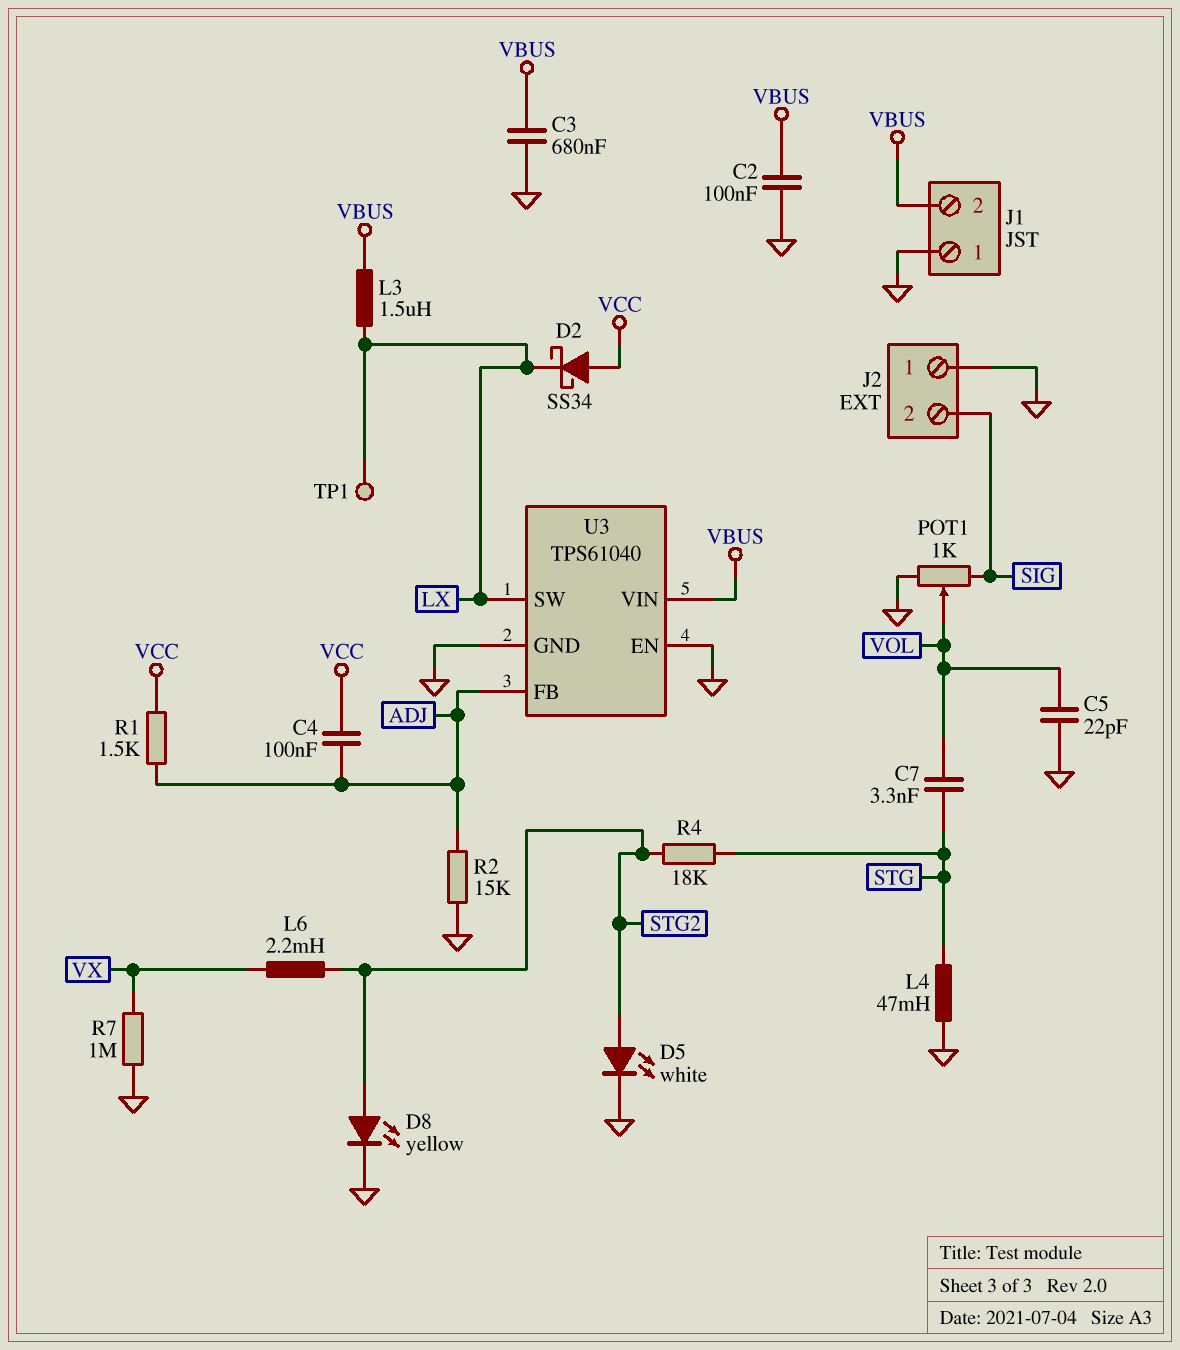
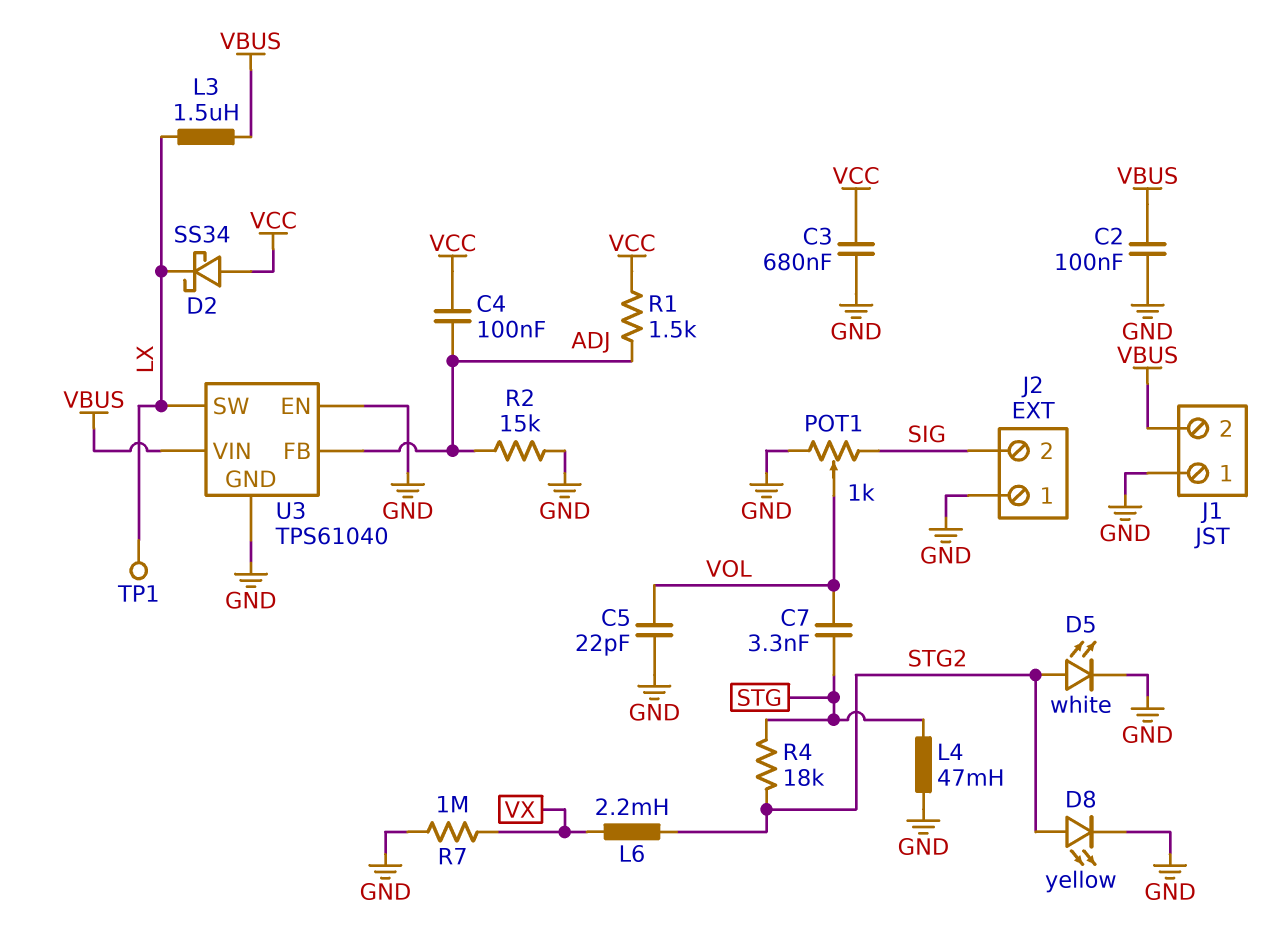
C3: 680nF (GND, VBUS) -> 680nF (GND, VCC)

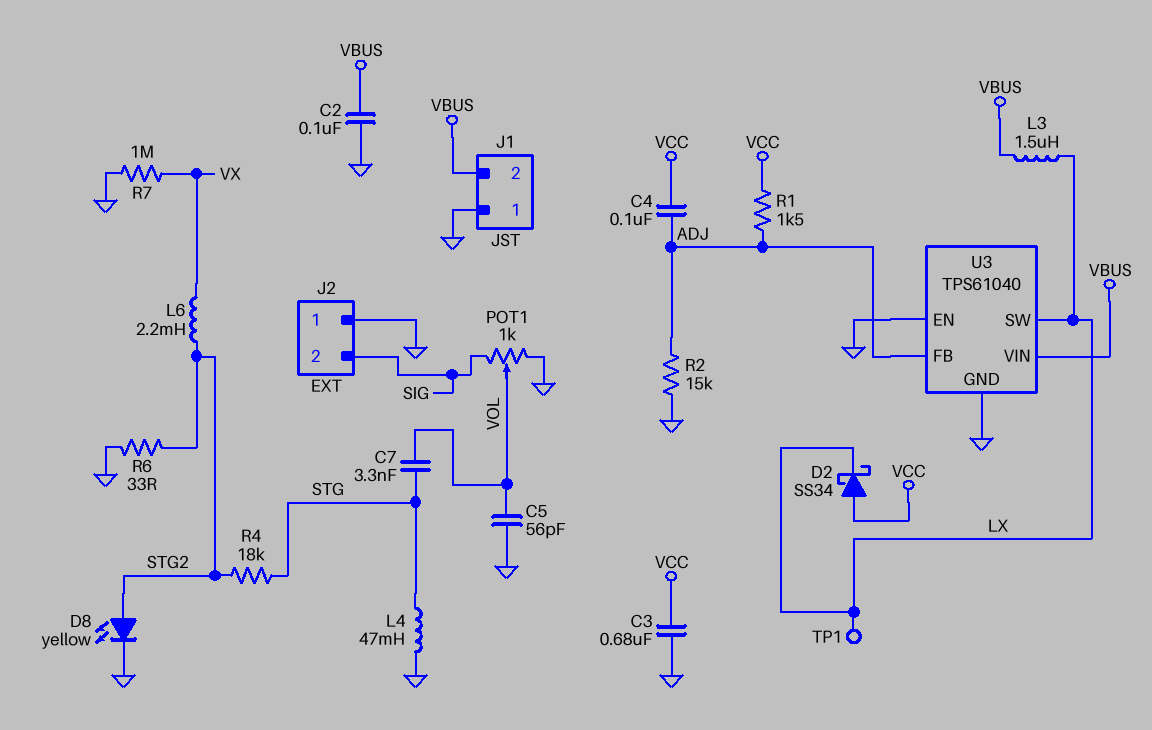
C5: 22pF (GND, VOL) -> 56pF (GND, VOL)
D5: LED white (A STG2, K GND) -> none
R6: none -> 33 (GND, STG2)

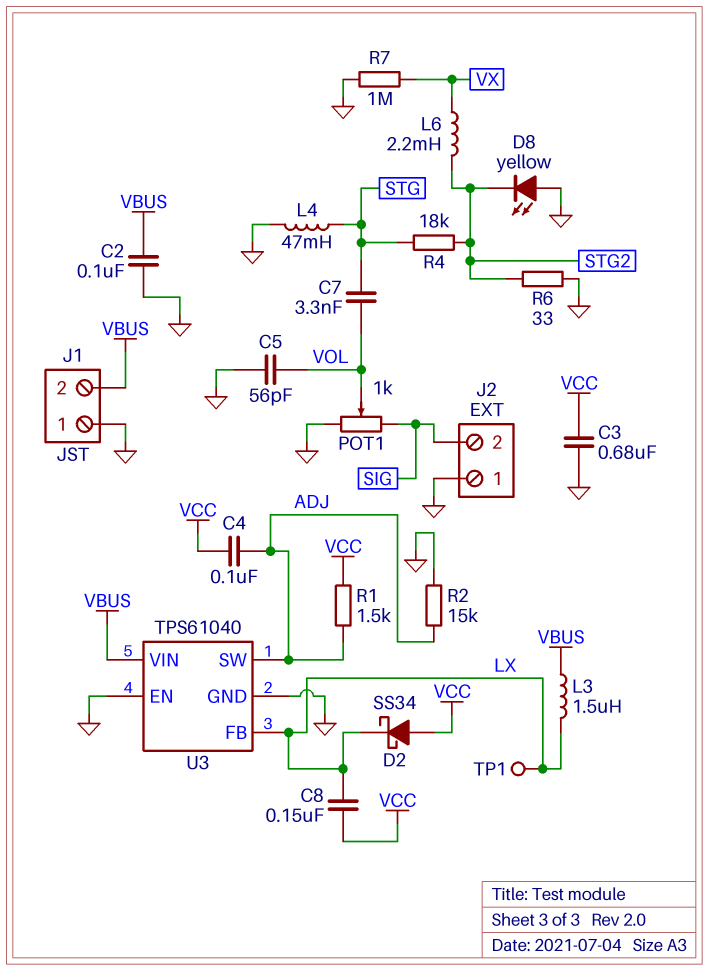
C8: none -> 150nF (LX, VCC)
D8: LED yellow (A STG2, K GND) -> LED yellow (A GND, K STG2)
U3 pin FB: ADJ -> LX
U3 pin SW: LX -> ADJ

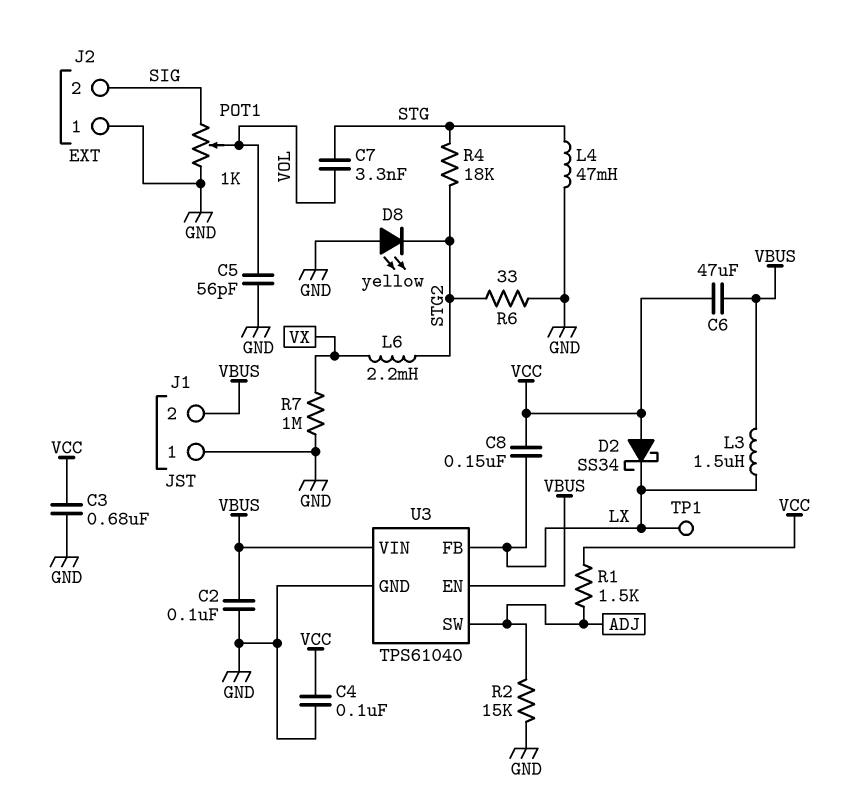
C4: 100nF (ADJ, VCC) -> 100nF (GND, VCC)
C6: none -> 47uF (VBUS, VCC)
U3 pin EN: GND -> VBUS

